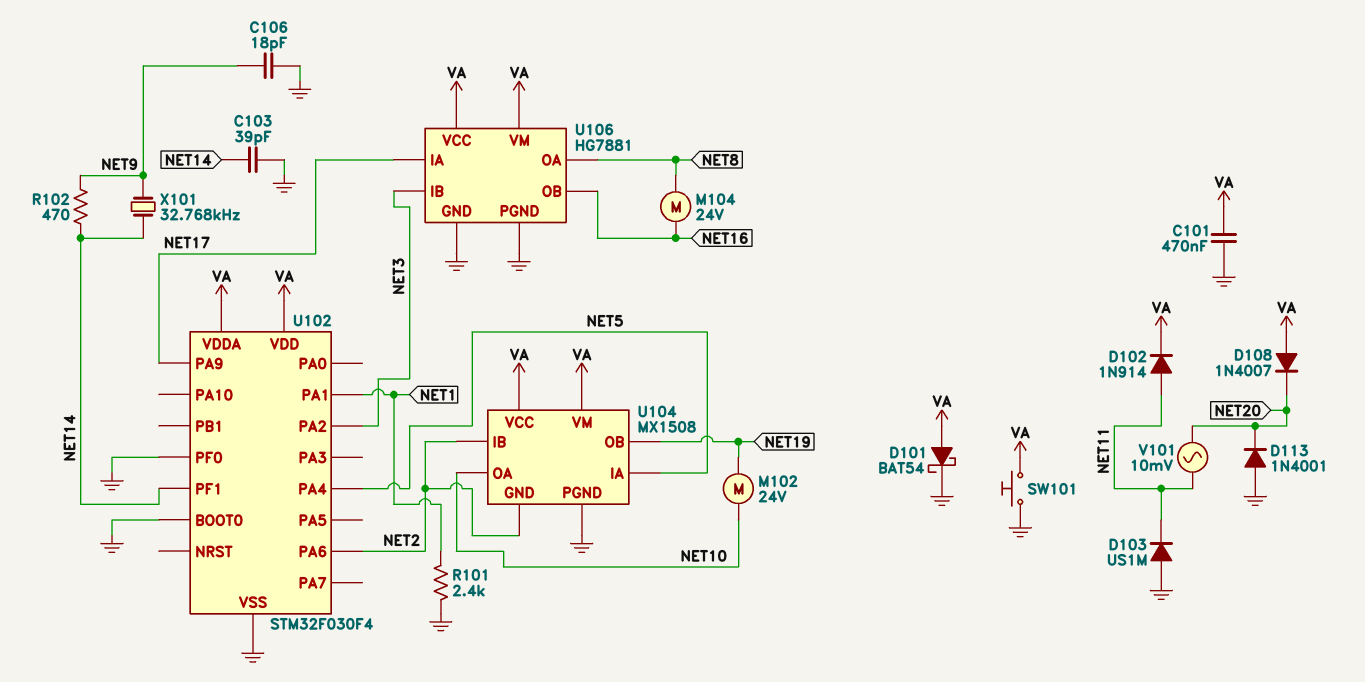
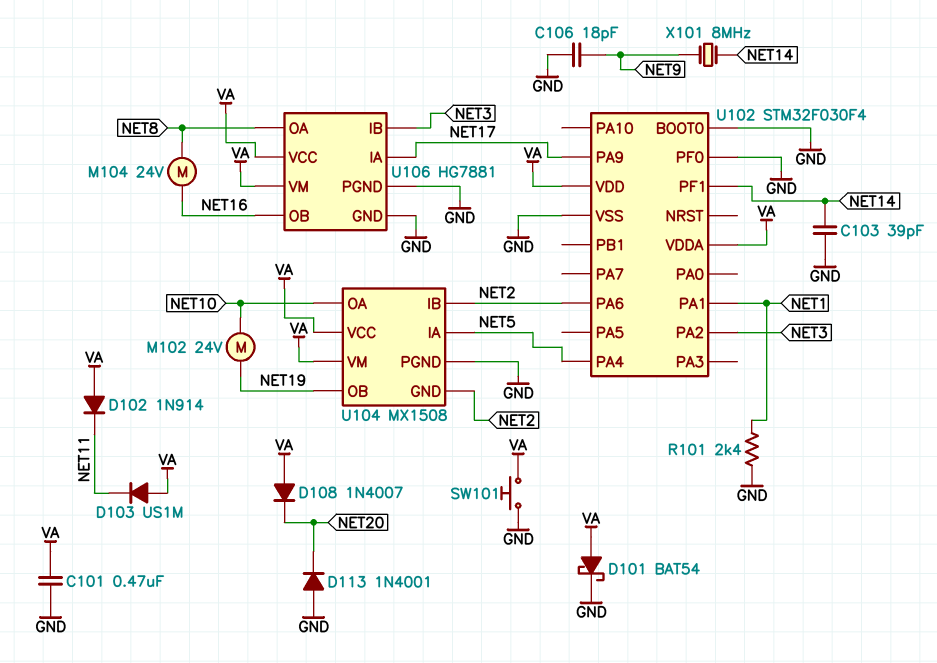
D102: diode 1N914 (A NET11, K VA) -> diode 1N914 (A VA, K NET11)
D103: diode US1M (A GND, K NET11) -> diode US1M (A VA, K NET11)
R102: 470 (NET9, NET14) -> none
V101: AC 10mV (NET11, NET20) -> none
X101: 32.768kHz (NET9, NET14) -> 8MHz (NET9, NET14)

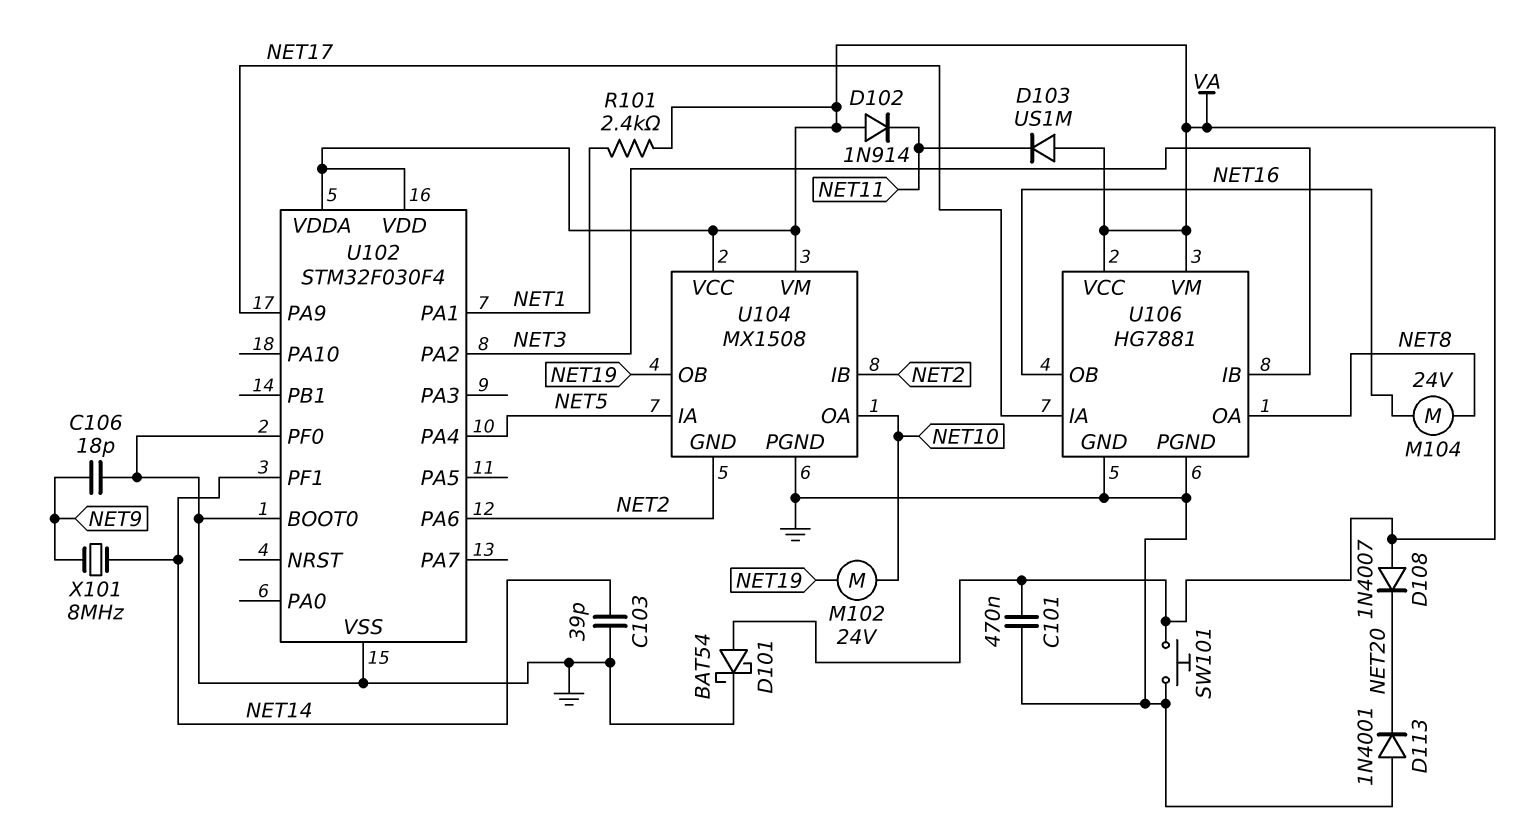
R101: 2.4k (GND, NET1) -> 2.4k (NET1, VA)

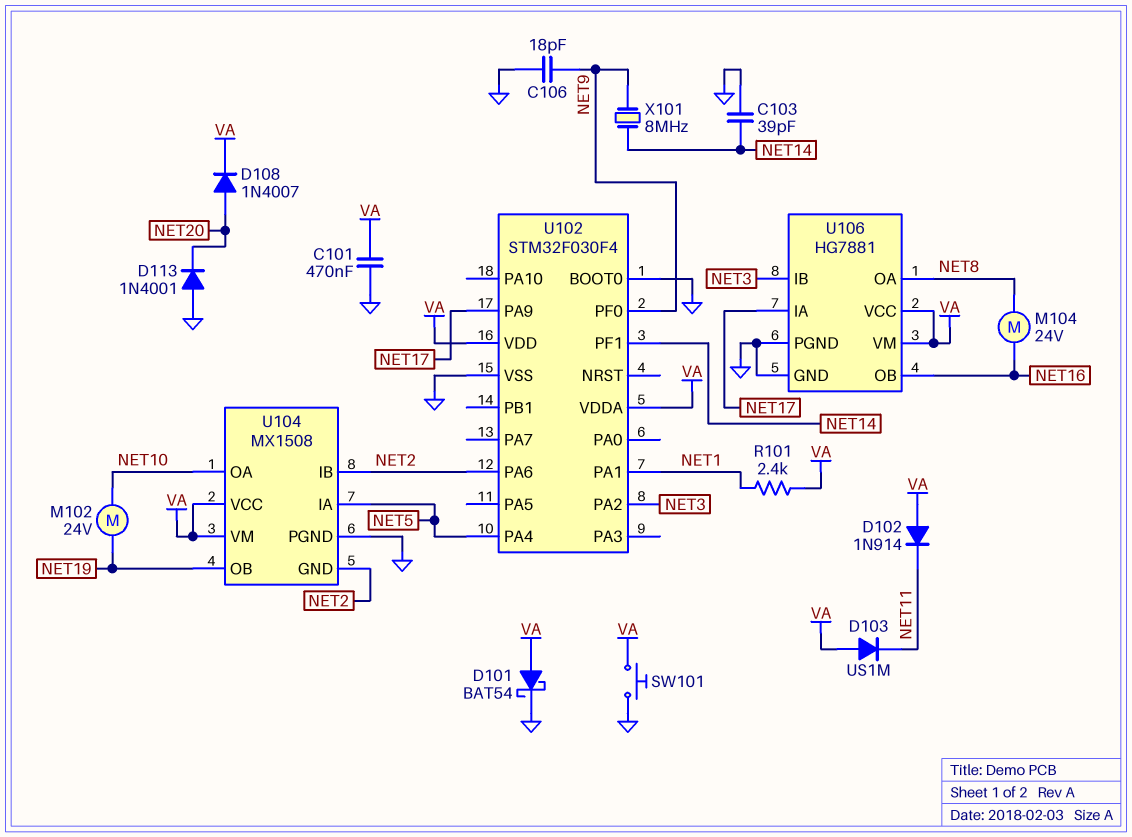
D108: diode 1N4007 (A VA, K NET20) -> diode 1N4007 (A NET20, K VA)
U102 pin PF0: GND -> NET9

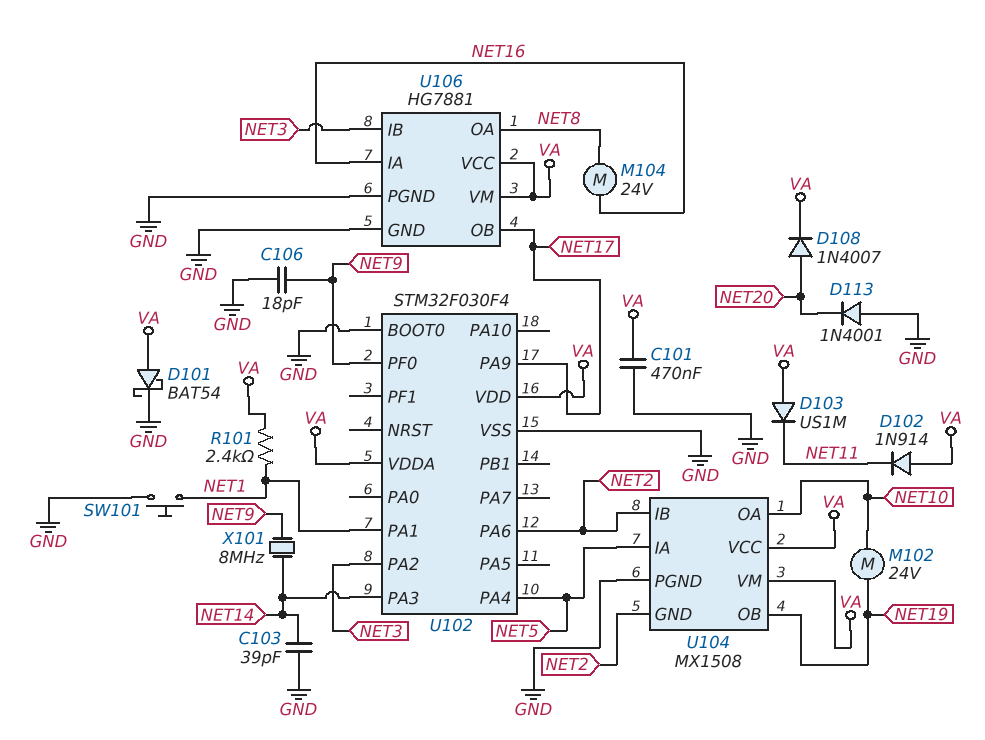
SW101: button (GND, VA) -> button (GND, NET1)
U102 pin PA3: none -> NET14
U102 pin PF1: NET14 -> none
U106 pin IA: NET17 -> NET16
U106 pin OB: NET16 -> NET17

